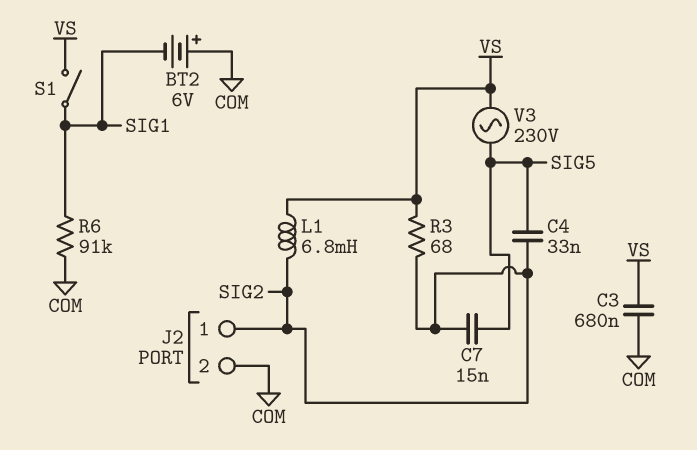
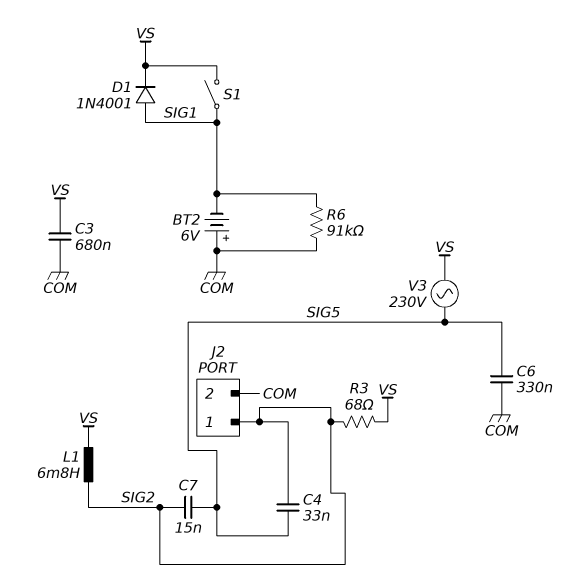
C6: none -> 330nF (COM, SIG5)
D1: none -> diode 1N4001 (A SIG1, K VS)

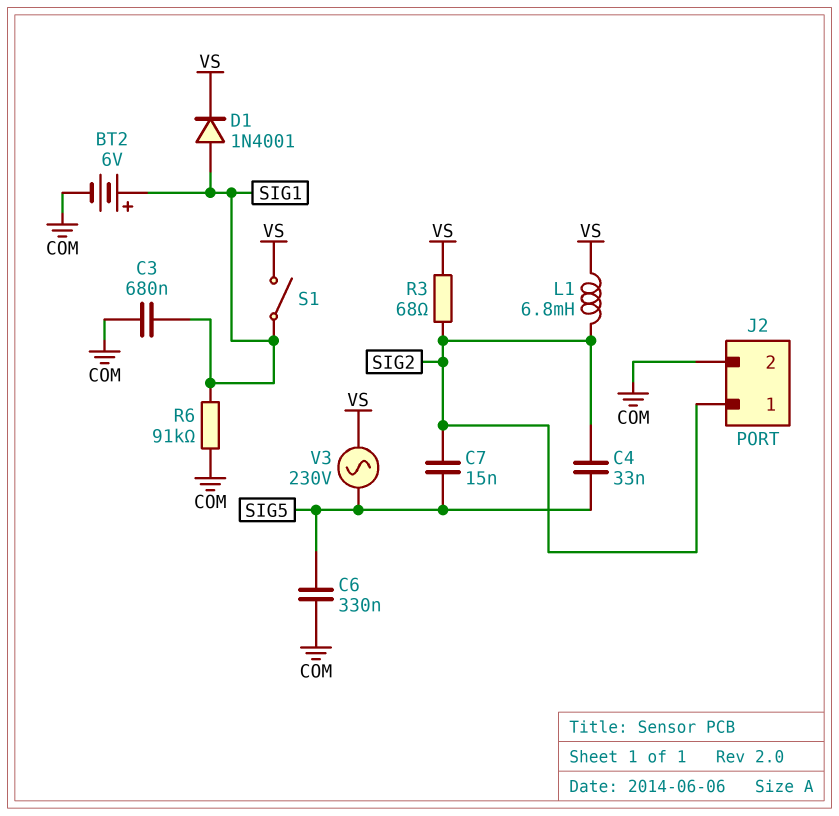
BT2: 6V (plus COM, minus SIG1) -> 6V (plus SIG1, minus COM)
C3: 680nF (COM, VS) -> 680nF (COM, SIG1)

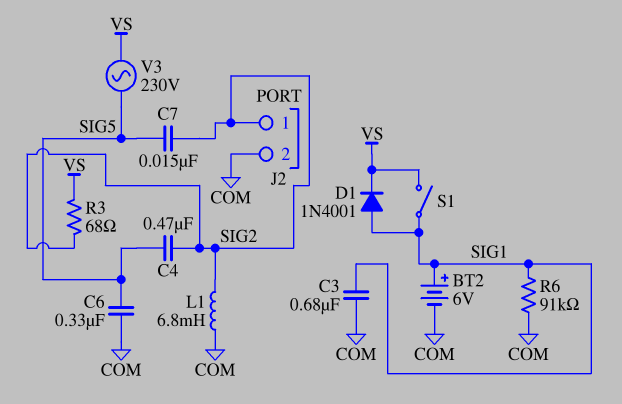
C4: 33nF (SIG2, SIG5) -> 470nF (SIG2, SIG5)
L1: 6.8mH (SIG2, VS) -> 6.8mH (COM, SIG2)

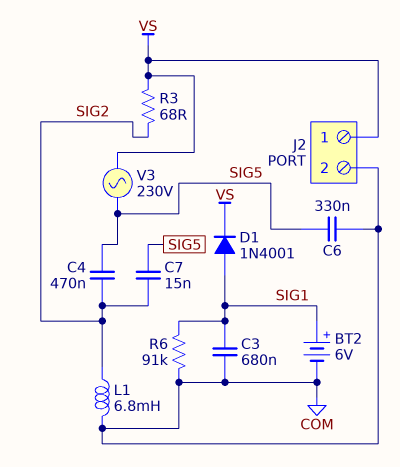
J2 pin 1: SIG2 -> VS
S1: switch (SIG1, VS) -> none

